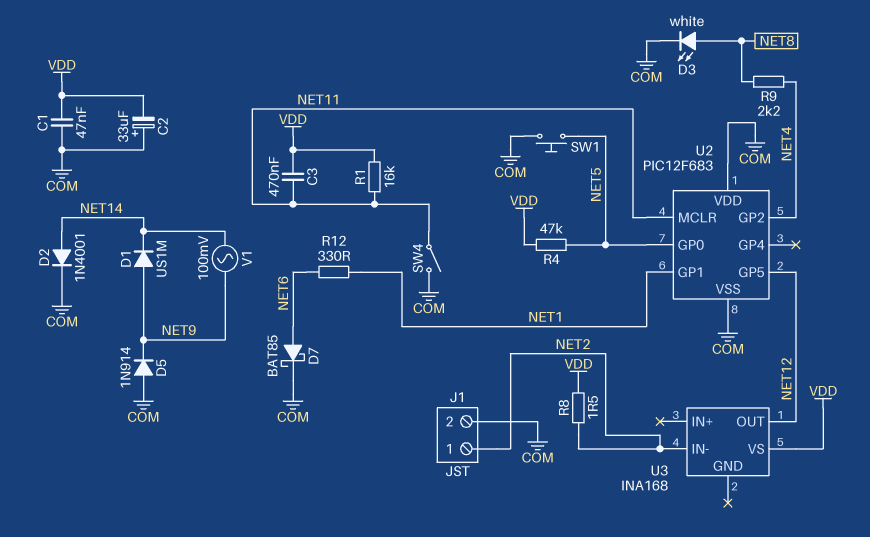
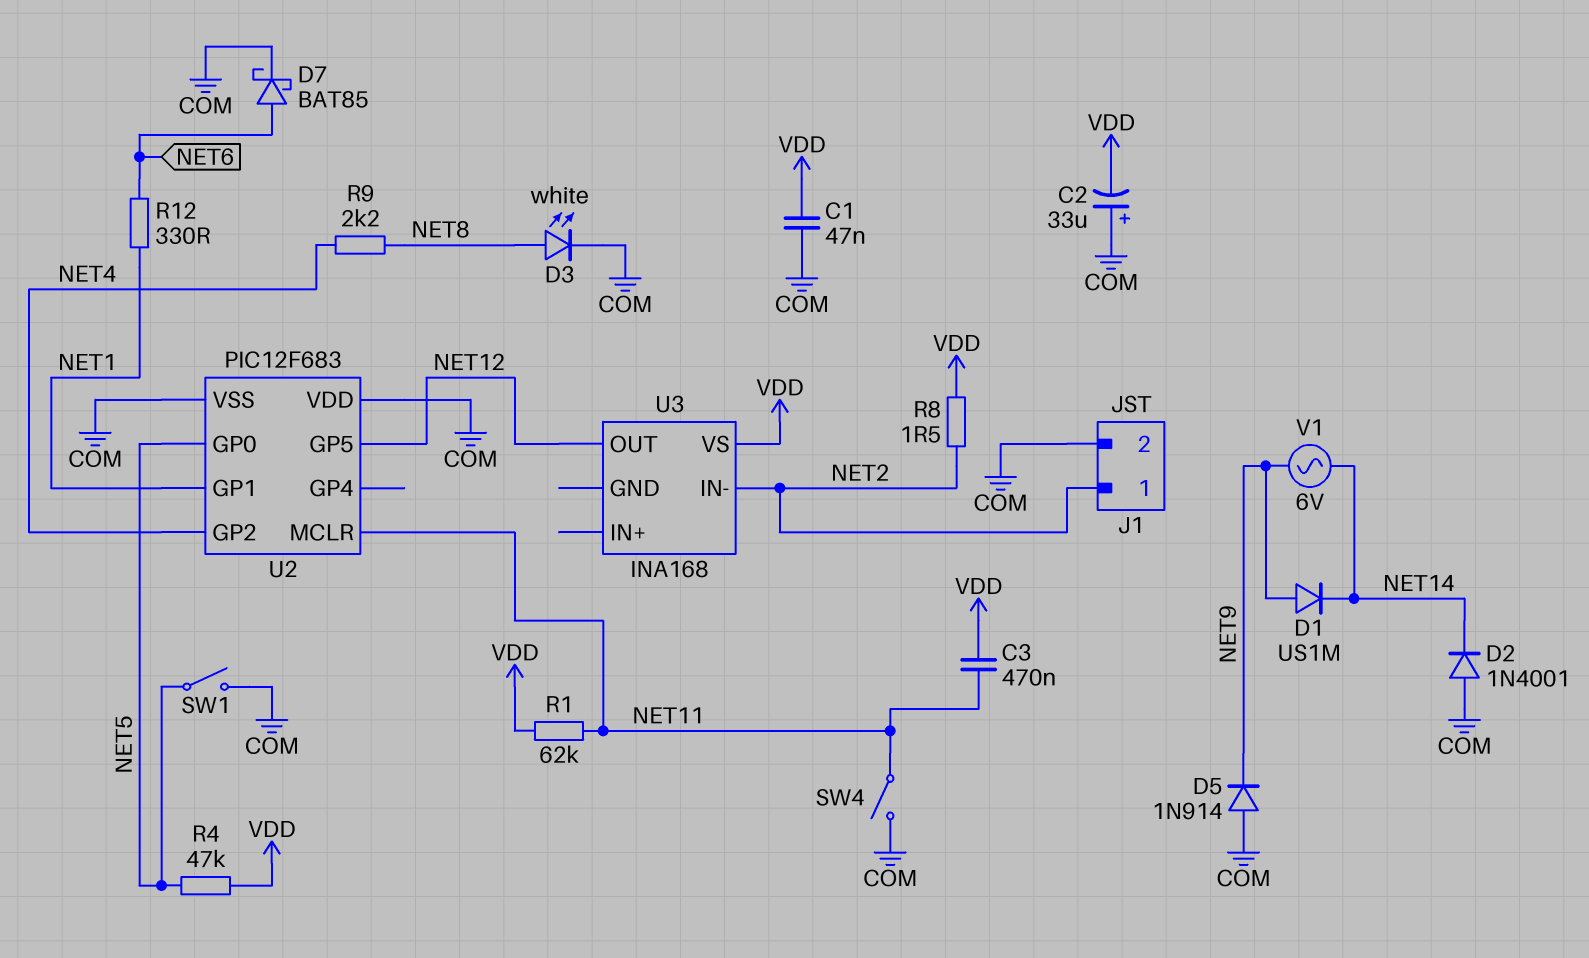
D2: diode 1N4001 (A NET14, K COM) -> diode 1N4001 (A COM, K NET14)
R1: 16k (NET11, VDD) -> 62k (NET11, VDD)
SW1: button (COM, NET5) -> switch (COM, NET5)
V1: AC 100mV (NET9, NET14) -> AC 6V (NET9, NET14)

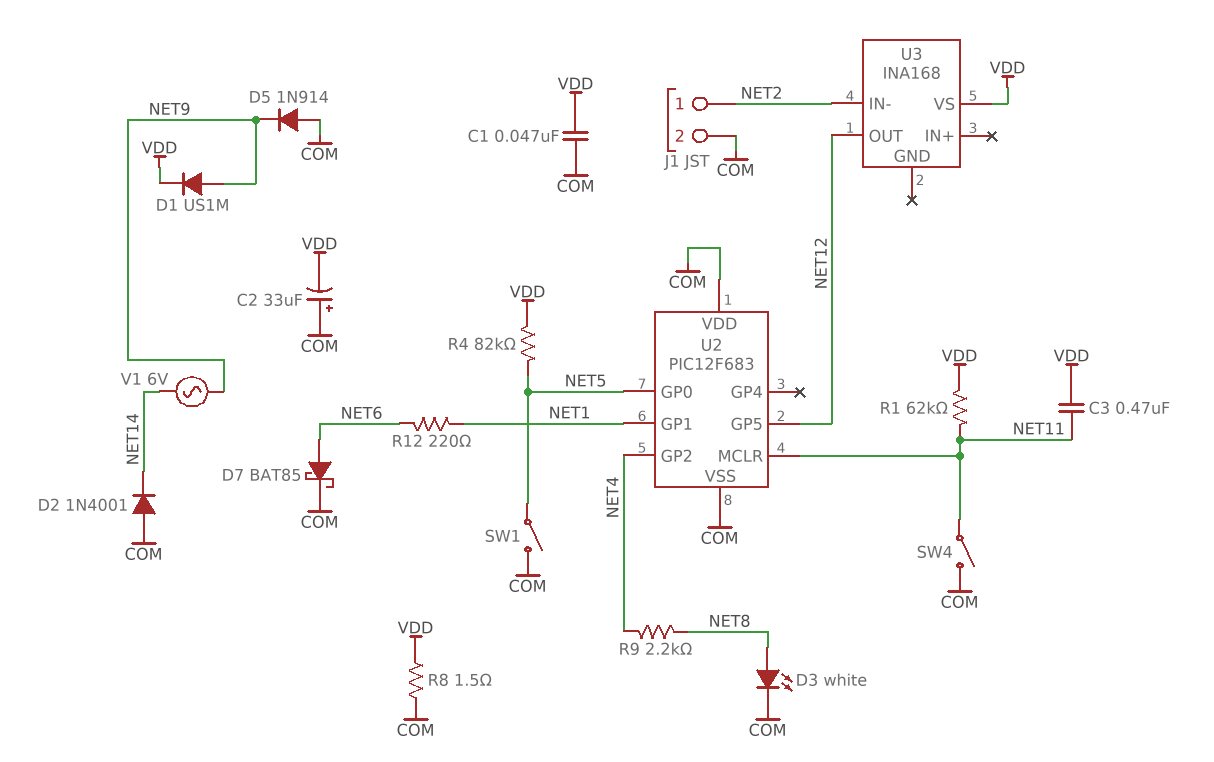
D1: diode US1M (A NET9, K NET14) -> diode US1M (A NET9, K VDD)
R4: 47k (NET5, VDD) -> 82k (NET5, VDD)
R8: 1.5 (NET2, VDD) -> 1.5 (COM, VDD)
R12: 330 (NET1, NET6) -> 220 (NET1, NET6)

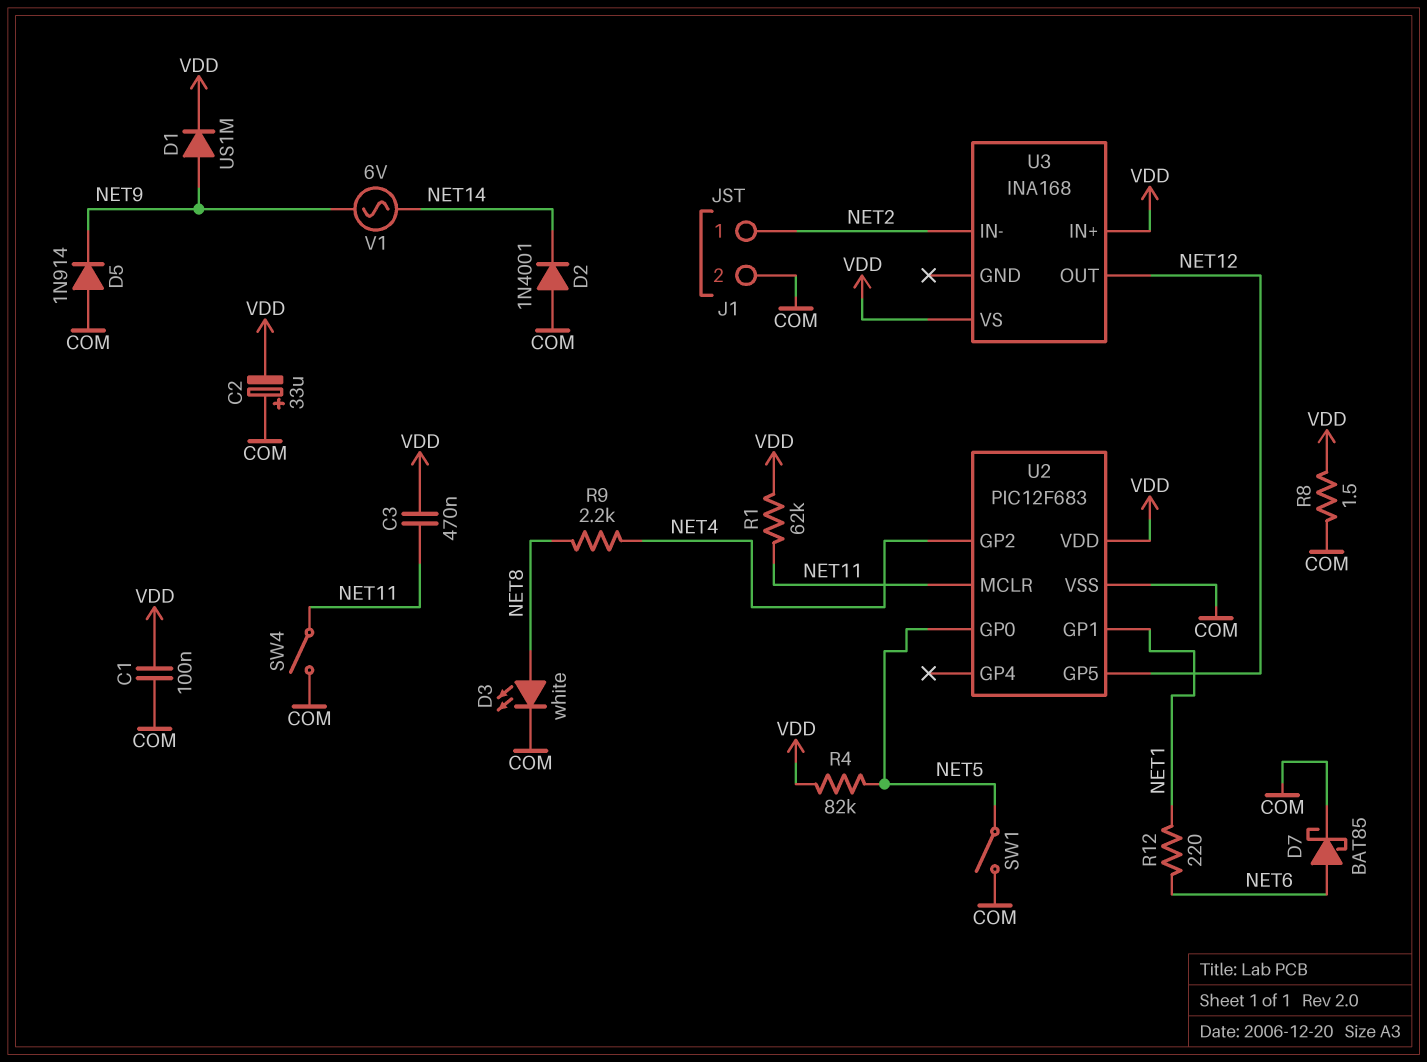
C1: 47nF (COM, VDD) -> 100nF (COM, VDD)
U2 pin VDD: COM -> VDD
U3 pin IN+: none -> VDD

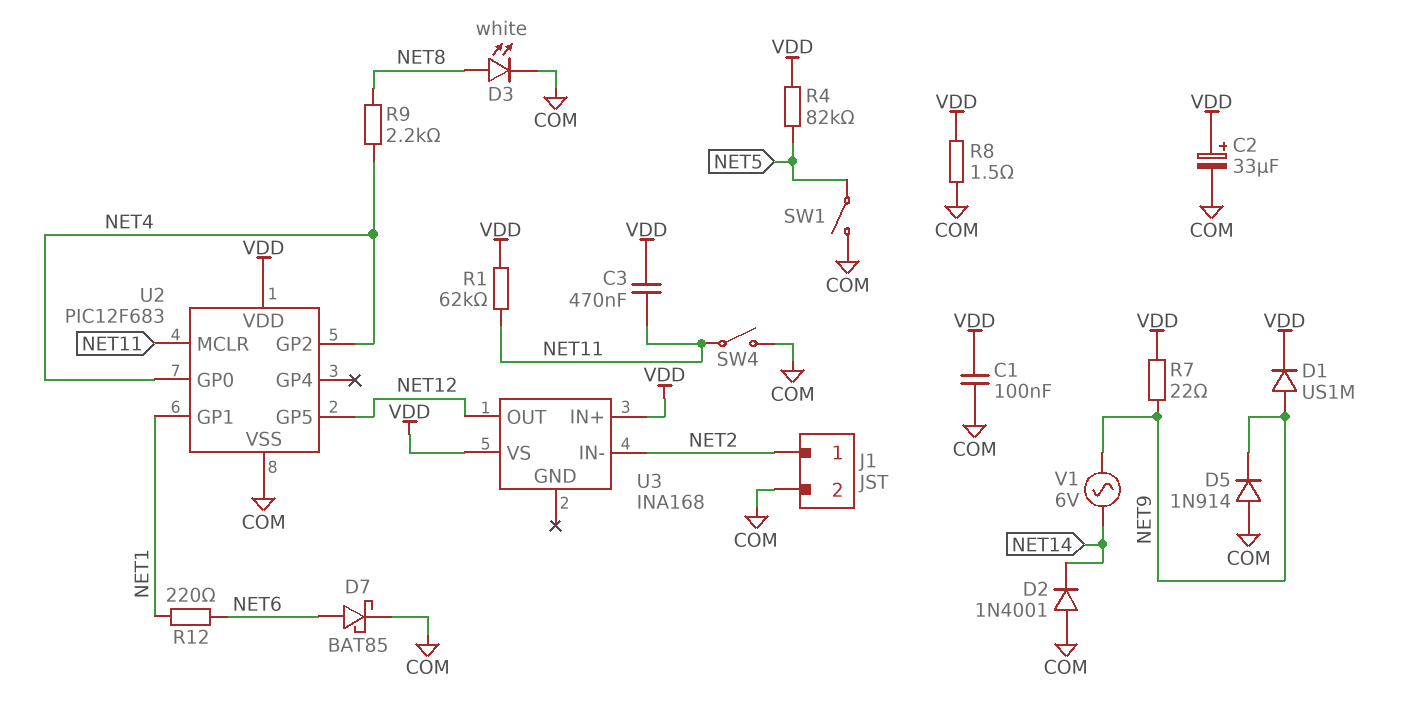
C2: 33uF (plus COM, minus VDD) -> 33uF (plus VDD, minus COM)
R7: none -> 22 (NET9, VDD)
U2 pin GP0: NET5 -> NET4

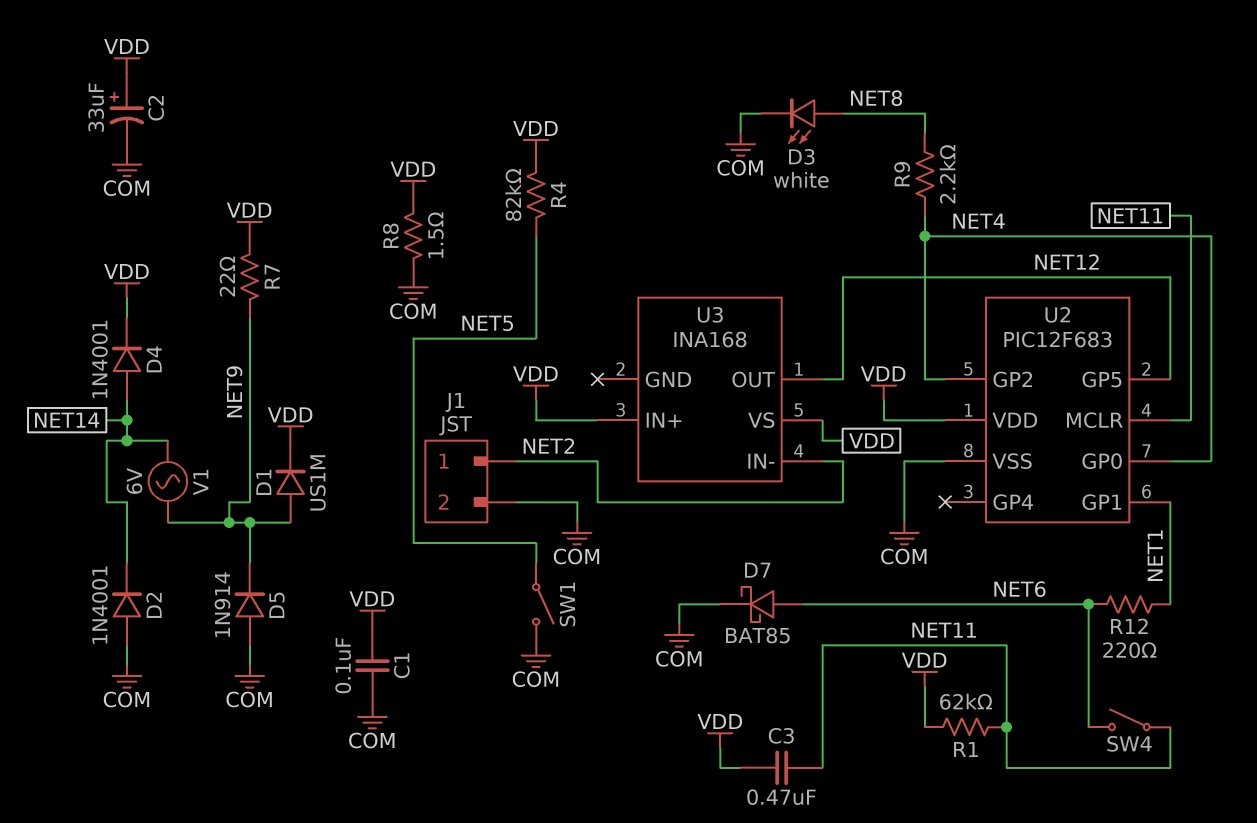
D4: none -> diode 1N4001 (A NET14, K VDD)
SW4: switch (COM, NET11) -> switch (NET6, NET11)

